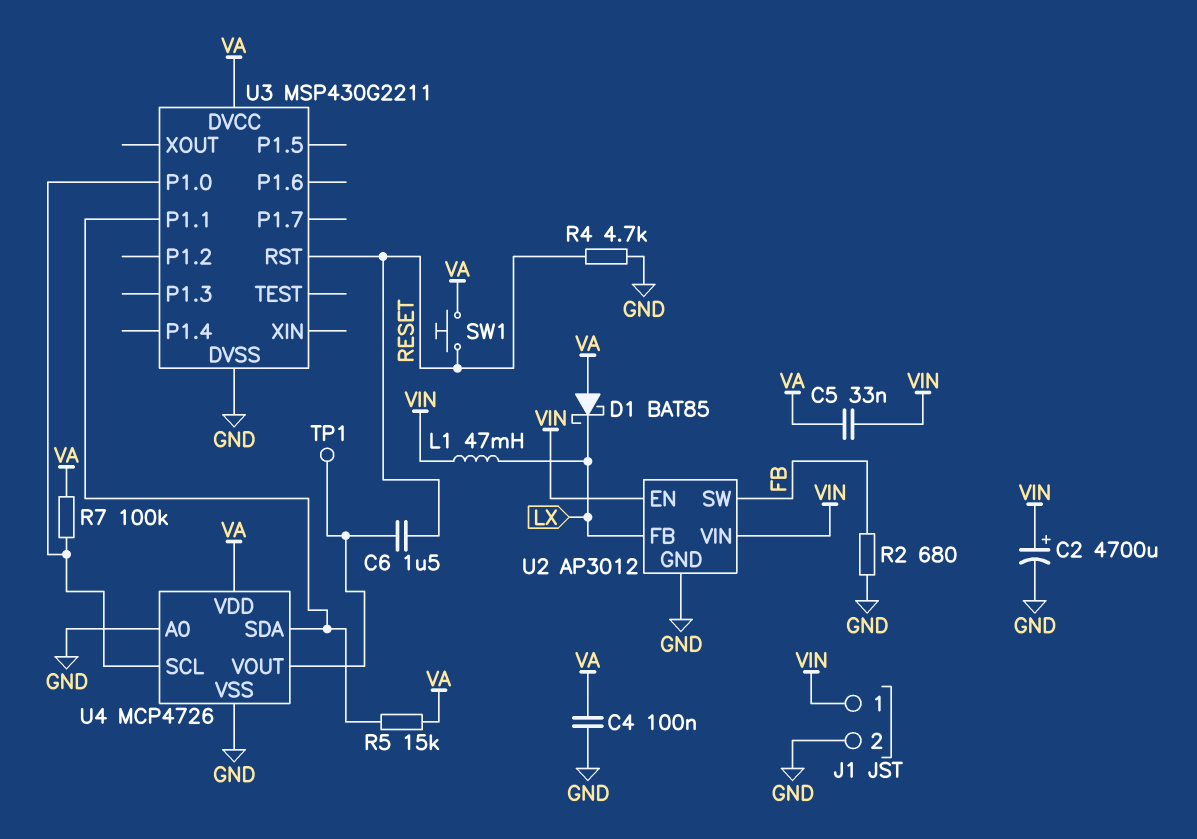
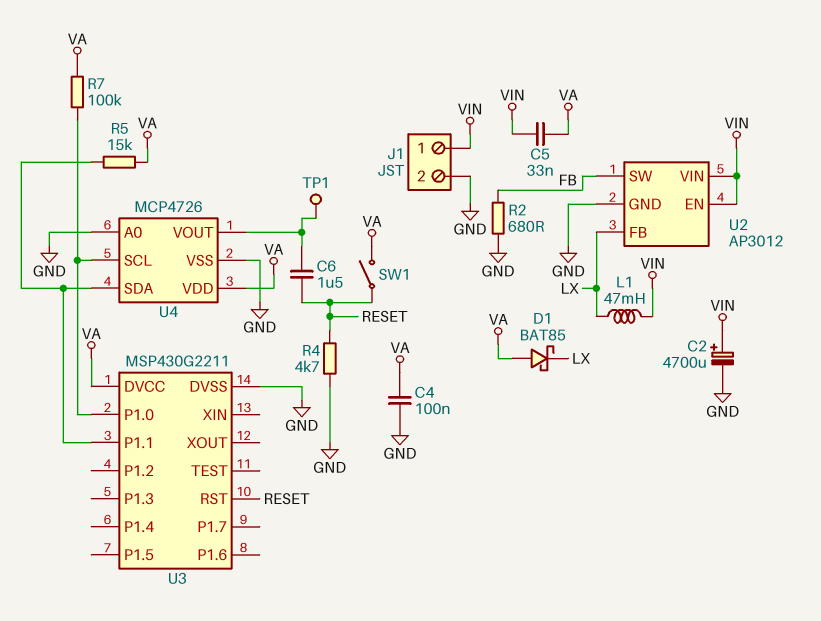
SW1: button (RESET, VA) -> switch (RESET, VA)

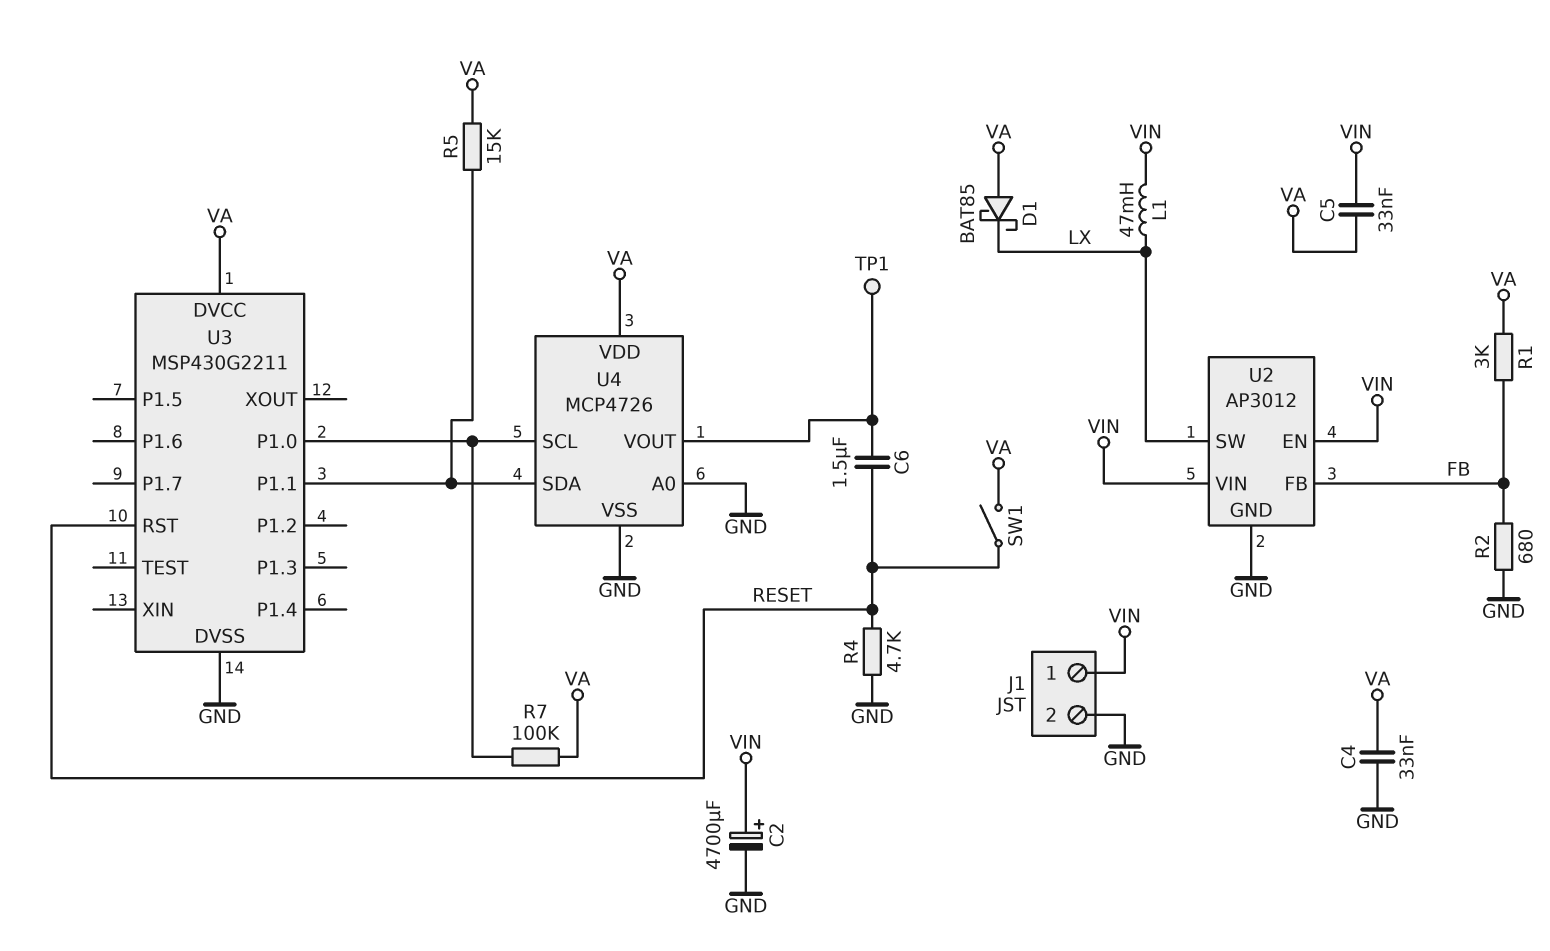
C4: 100nF (GND, VA) -> 33nF (GND, VA)
R1: none -> 3k (FB, VA)
U2 pin FB: LX -> FB
U2 pin SW: FB -> LX

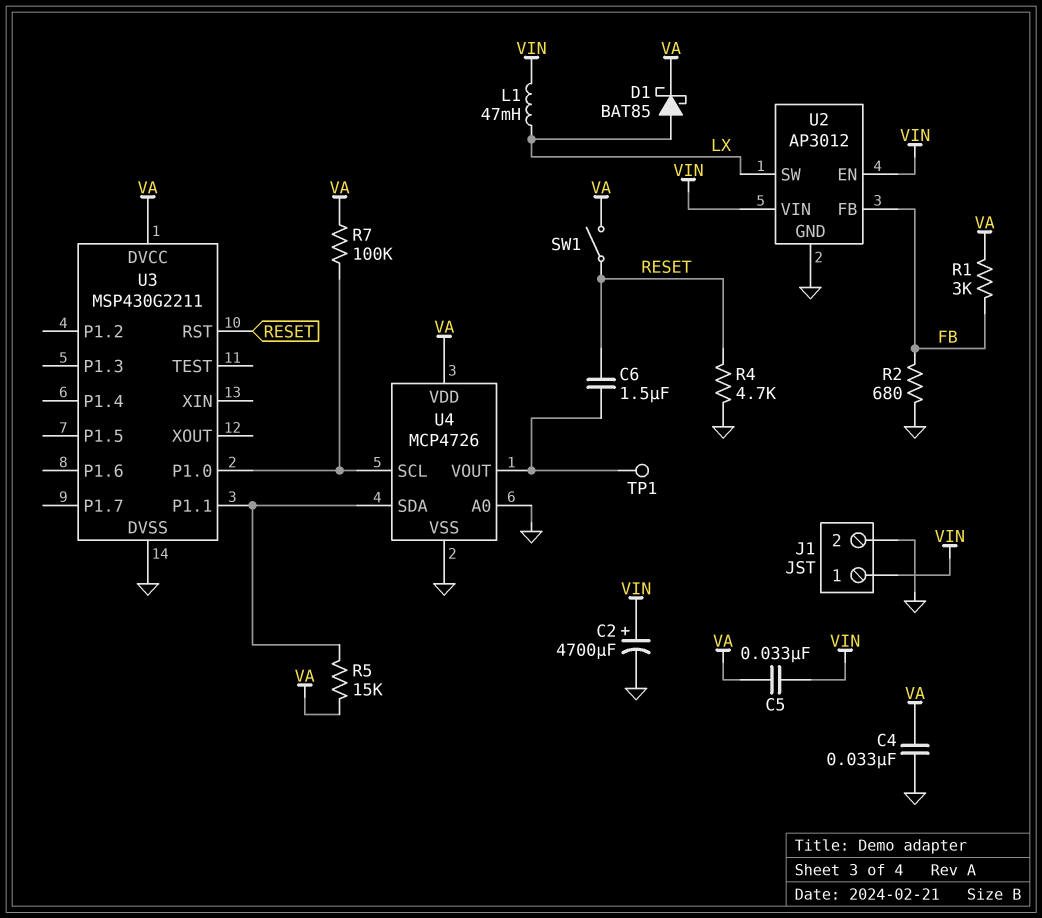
D1: schottky BAT85 (A VA, K LX) -> schottky BAT85 (A LX, K VA)

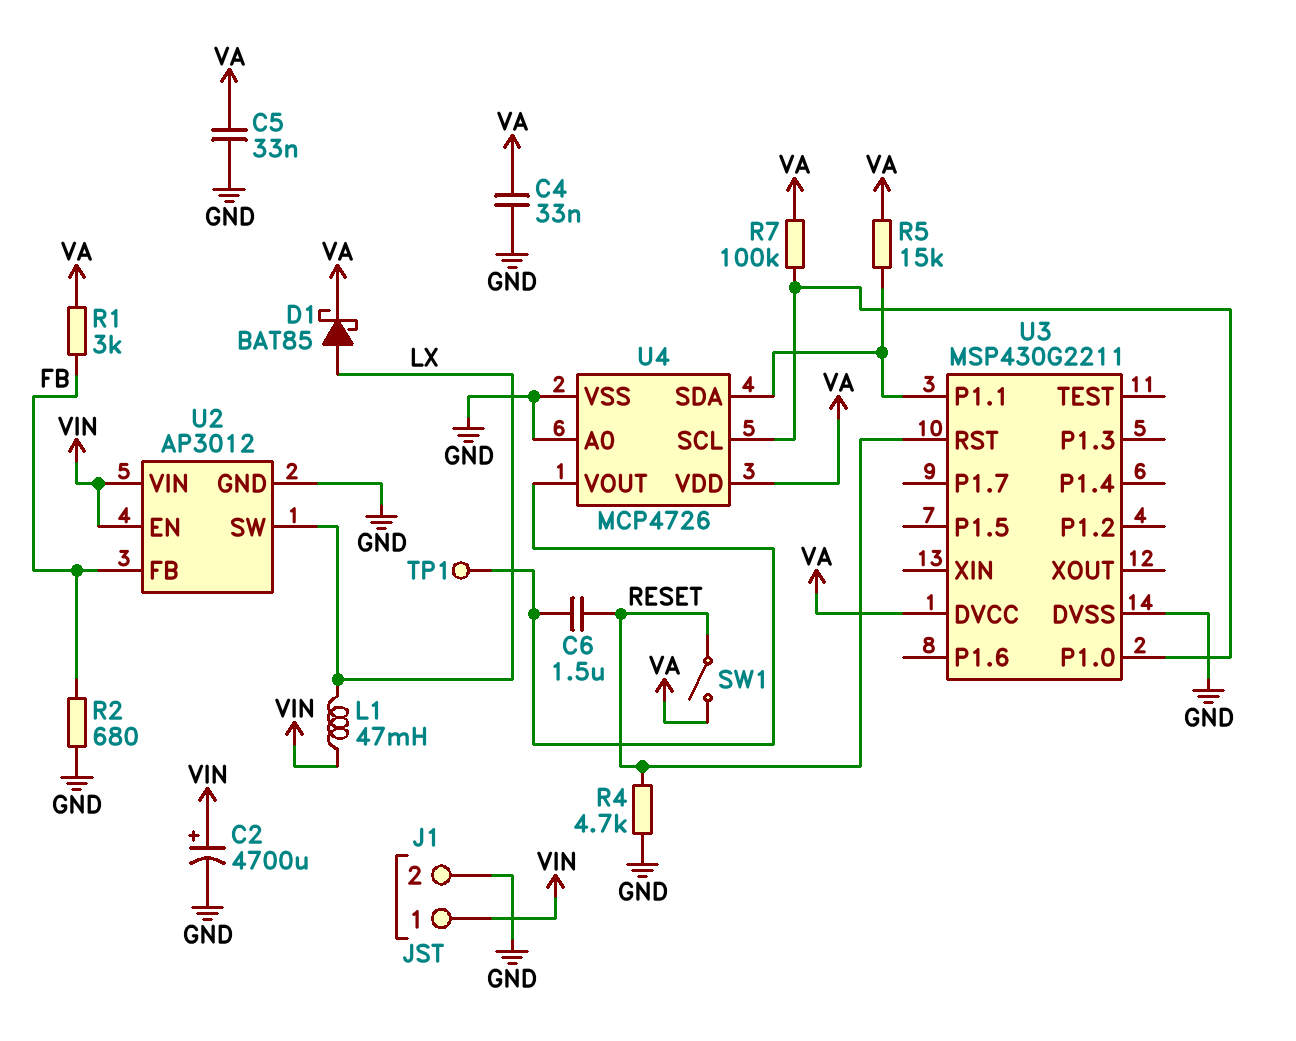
C5: 33nF (VA, VIN) -> 33nF (GND, VA)

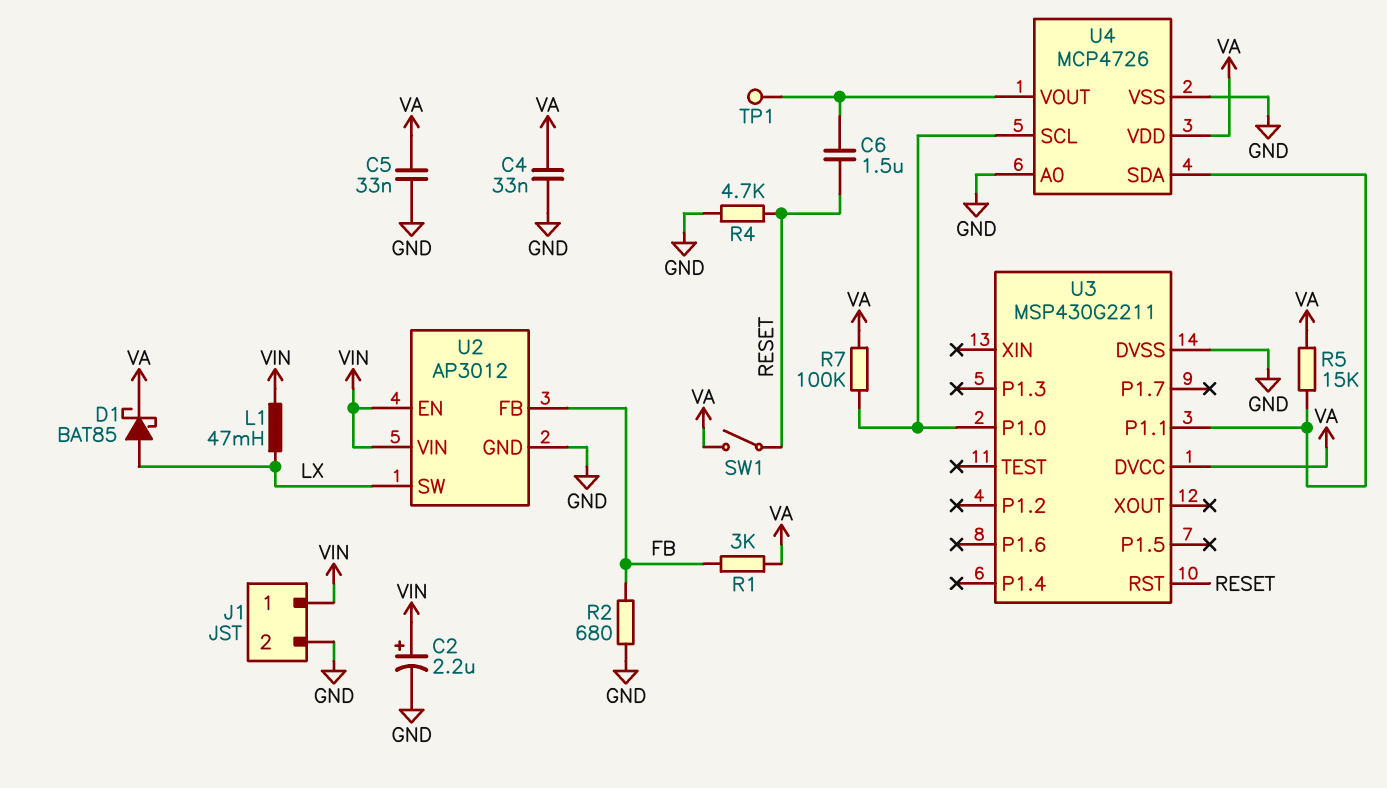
C2: 4700uF (plus VIN, minus GND) -> 2.2uF (plus VIN, minus GND)

